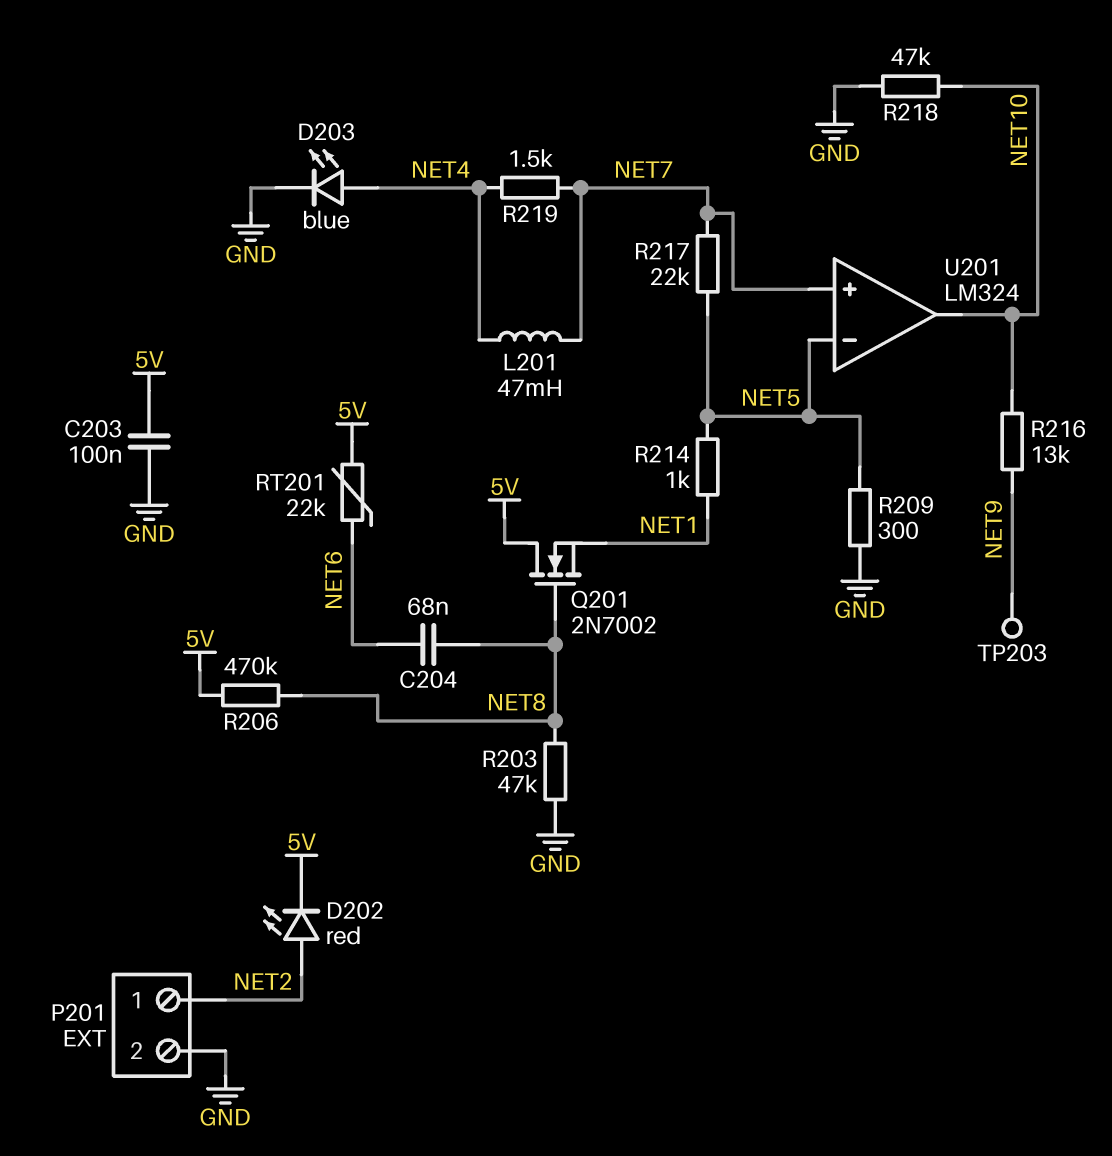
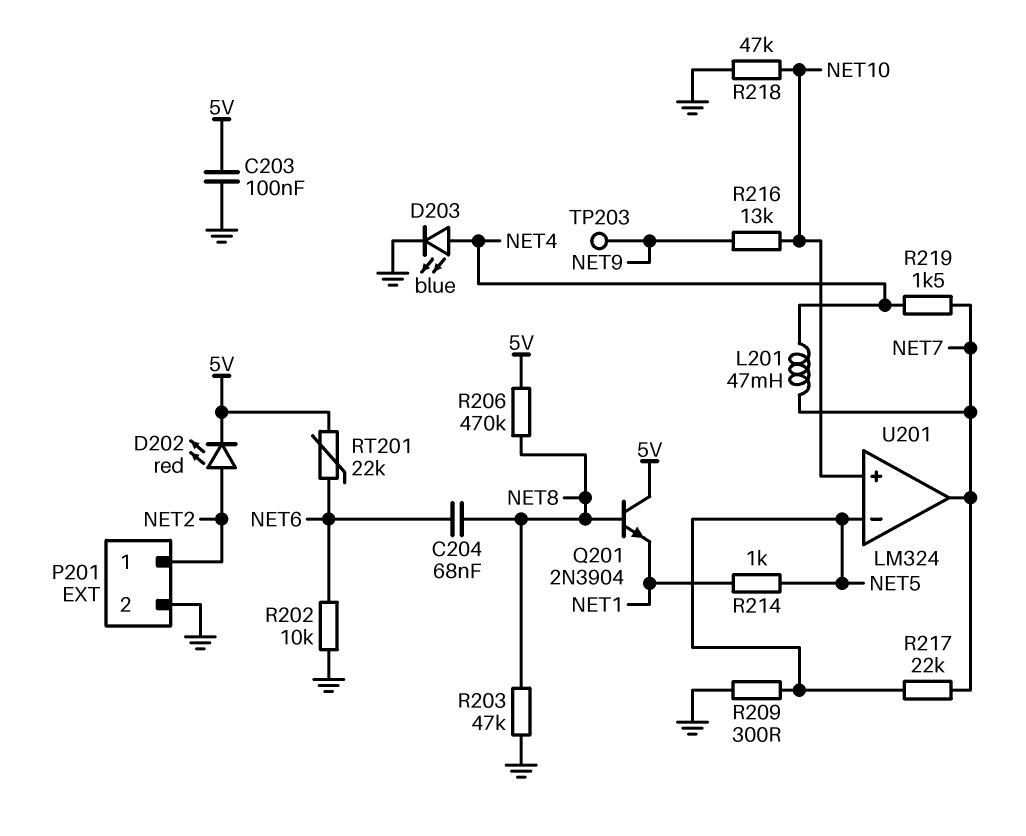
Q201: NMOS 2N7002 (G NET8, D 5V, S NET1) -> NPN 2N3904 (B NET8, C 5V, E NET1)
R202: none -> 10k (GND, NET6)
U201 pin in+: NET7 -> NET10
U201 pin out: NET10 -> NET7

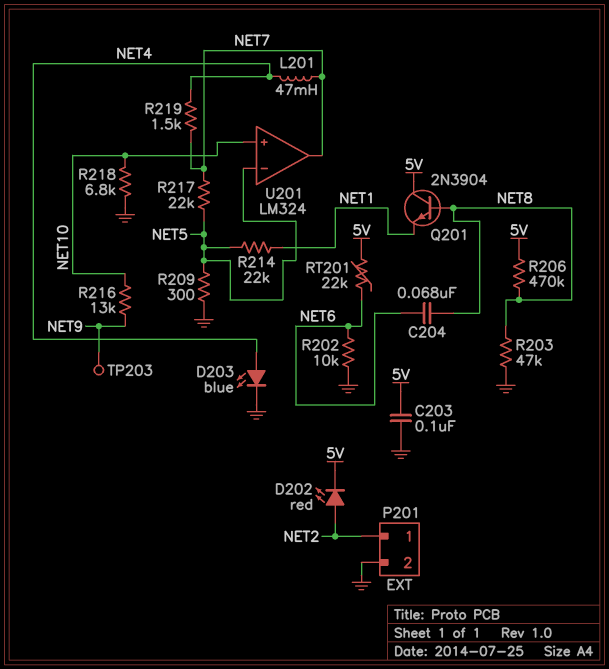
R214: 1k (NET1, NET5) -> 22k (NET1, NET5)
R218: 47k (GND, NET10) -> 6.8k (GND, NET10)

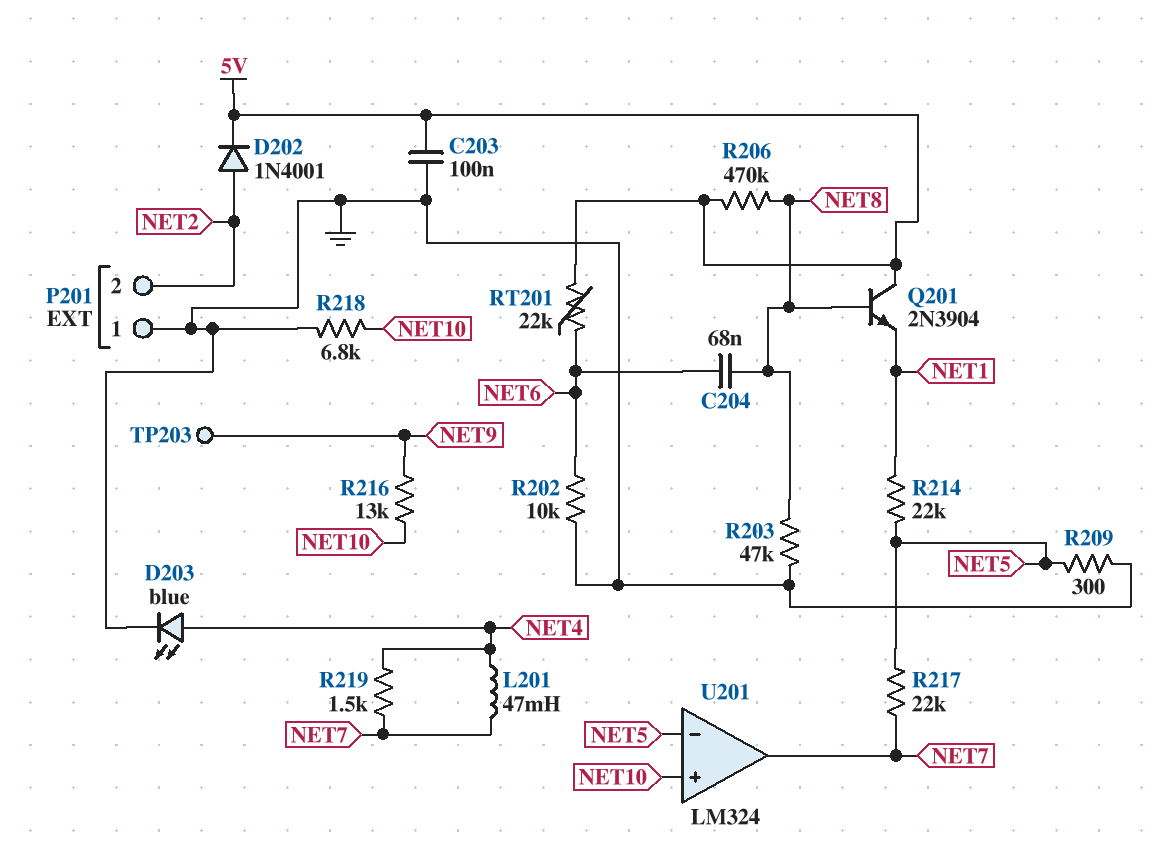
D202: LED red (A NET2, K 5V) -> diode 1N4001 (A NET2, K 5V)
P201 pin 1: NET2 -> GND
P201 pin 2: GND -> NET2

